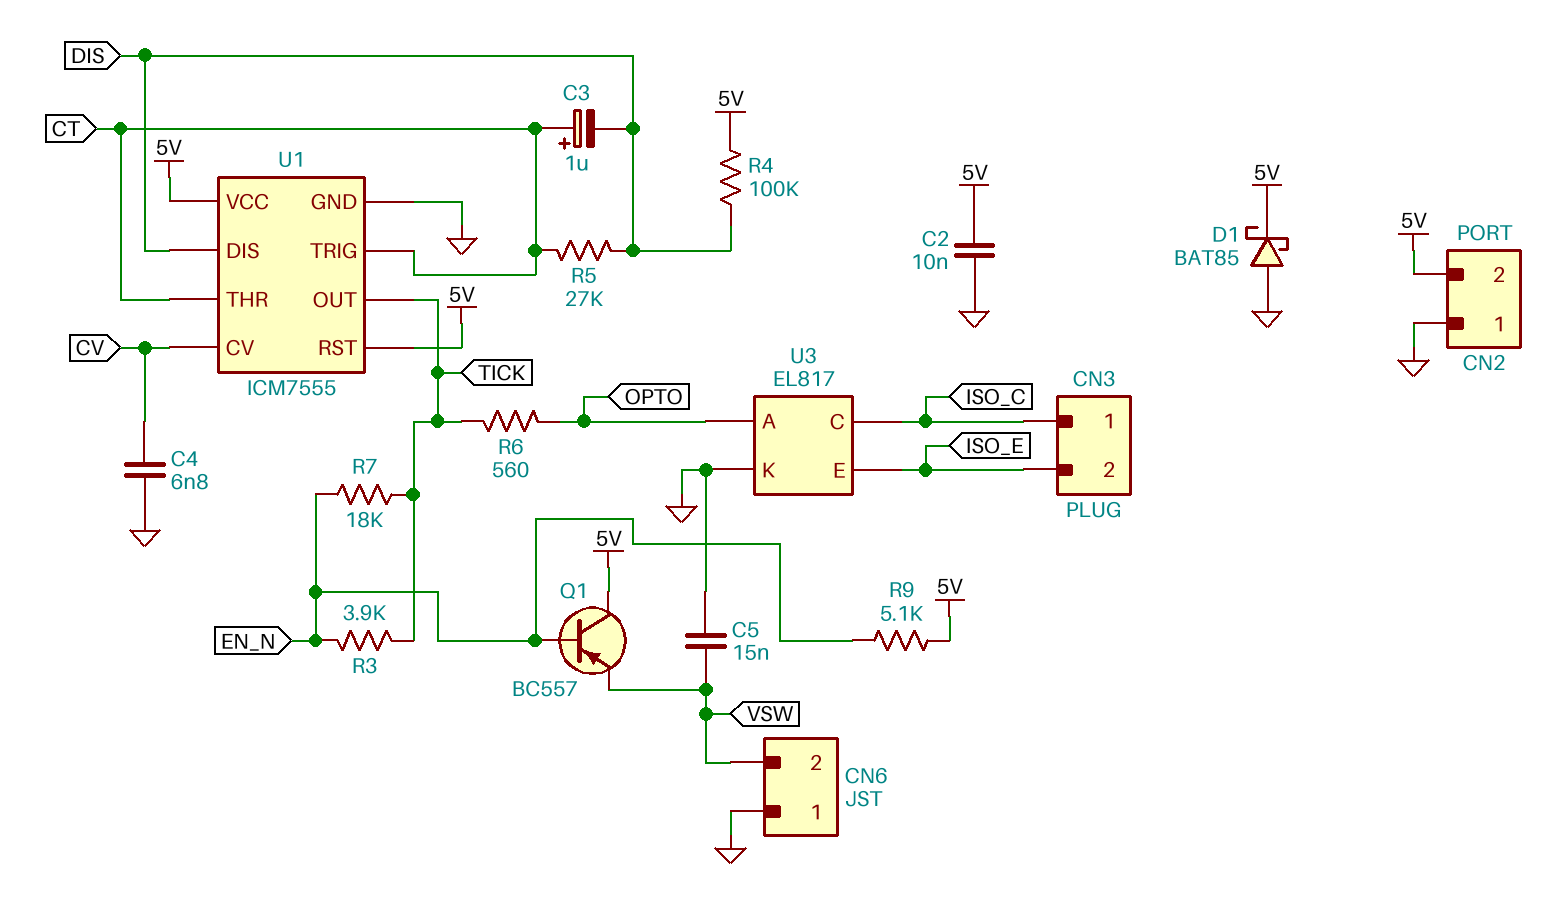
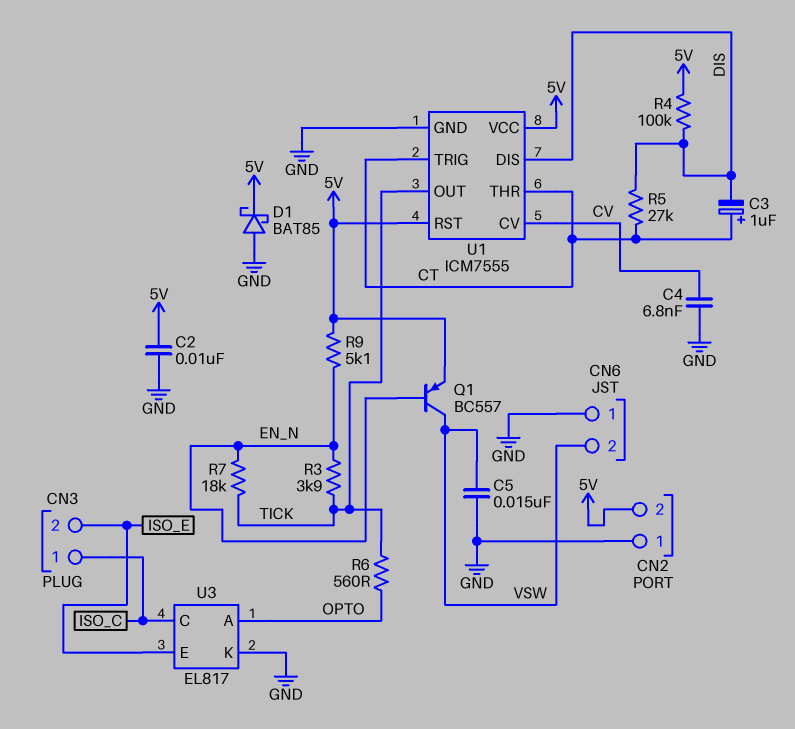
Q1: PNP BC557 (B EN_N, C 5V, E VSW) -> PNP BC557 (B EN_N, C VSW, E 5V)

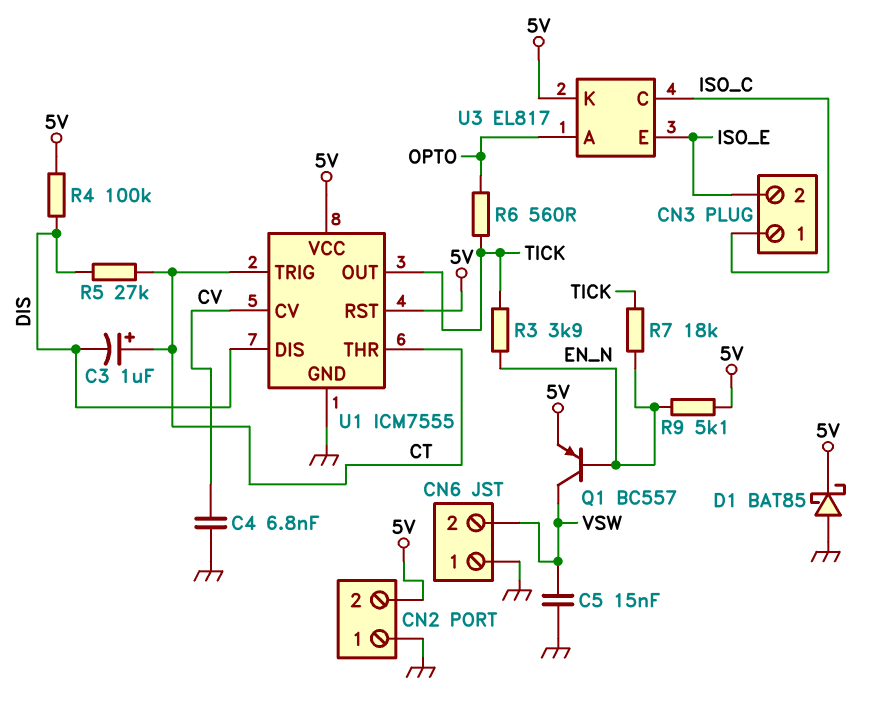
C2: 10nF (5V, GND) -> none
U3 pin K: GND -> 5V

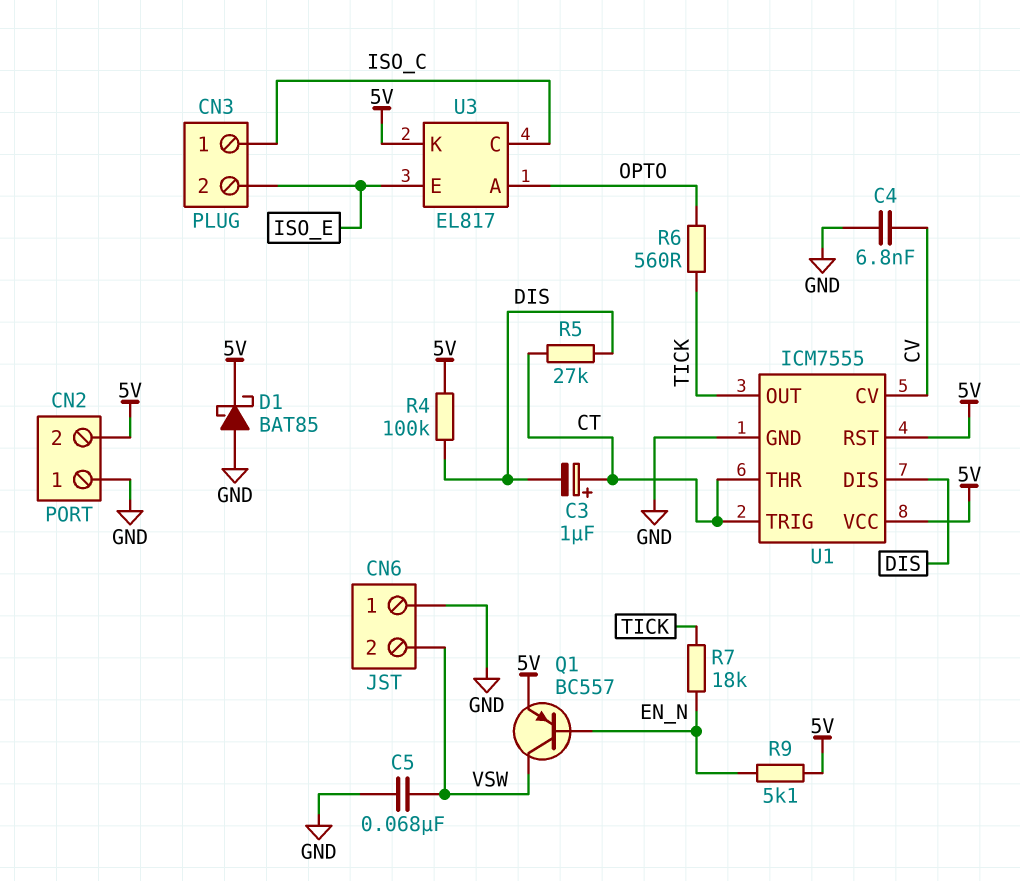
C5: 15nF (GND, VSW) -> 68nF (GND, VSW)
R3: 3.9k (EN_N, TICK) -> none

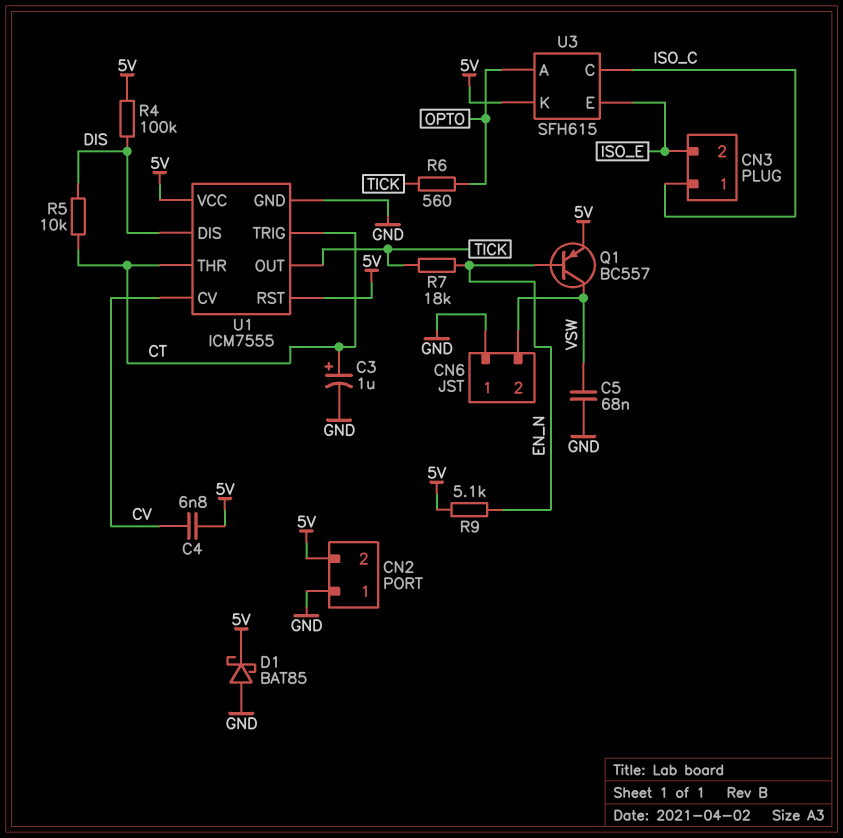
C3: 1uF (plus CT, minus DIS) -> 1uF (plus CT, minus GND)
C4: 6.8nF (CV, GND) -> 6.8nF (5V, CV)
R5: 27k (CT, DIS) -> 10k (CT, DIS)
U3: EL817 -> SFH615

